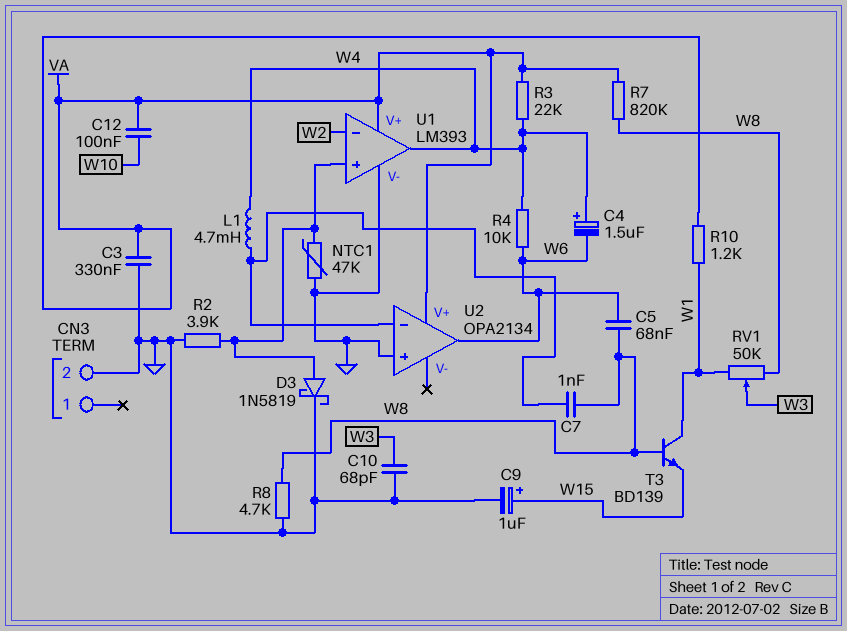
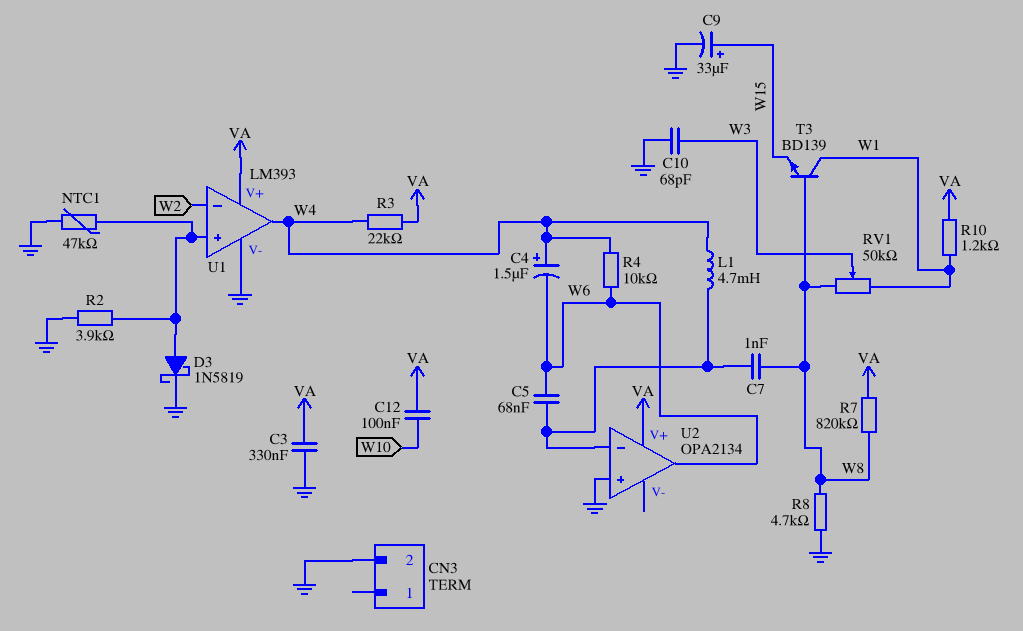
C5: 68nF (W6, W8) -> 68nF (U2/in-, W6)
C9: 1uF (plus W15, minus GND) -> 33uF (plus W15, minus GND)

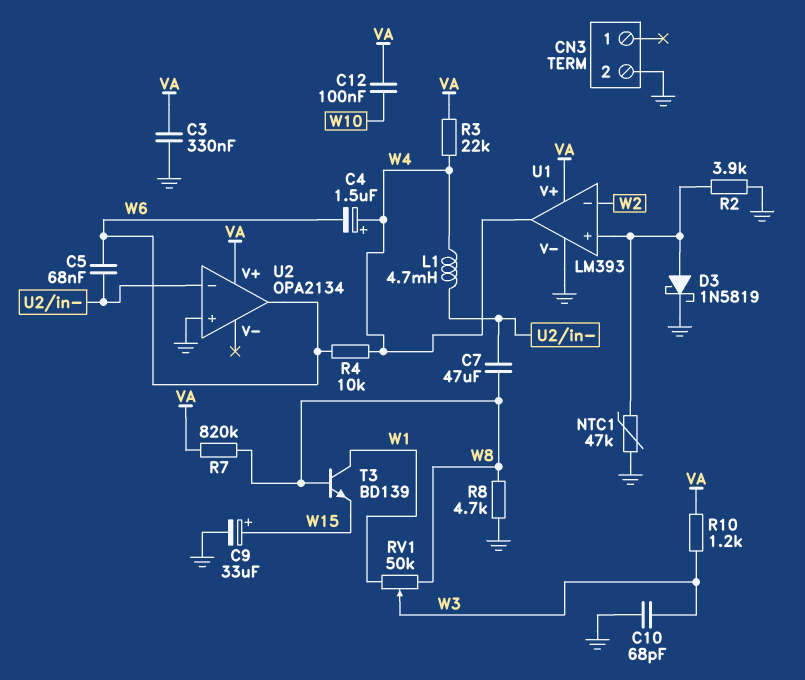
C7: 1nF (U2/in-, W8) -> 47uF (U2/in-, W8)
R10: 1.2k (VA, W1) -> 1.2k (VA, W3)

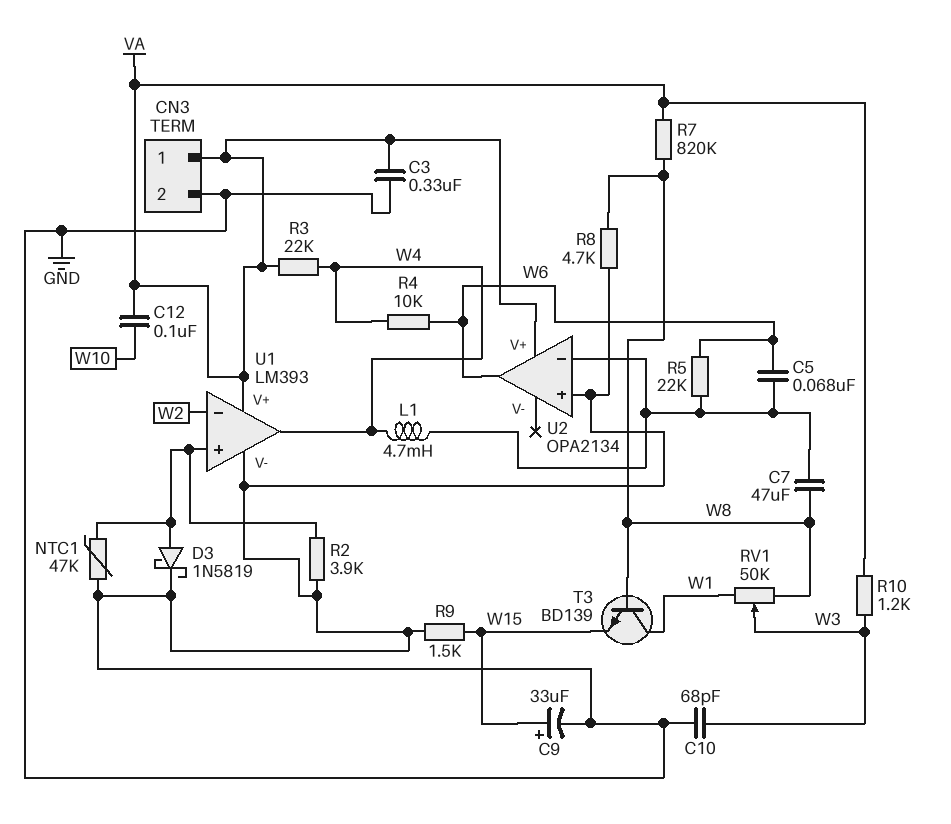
C4: 1.5uF (plus W4, minus W6) -> none
CN3 pin 1: none -> VA
R5: none -> 22k (U2/in-, W6)
R9: none -> 1.5k (GND, W15)

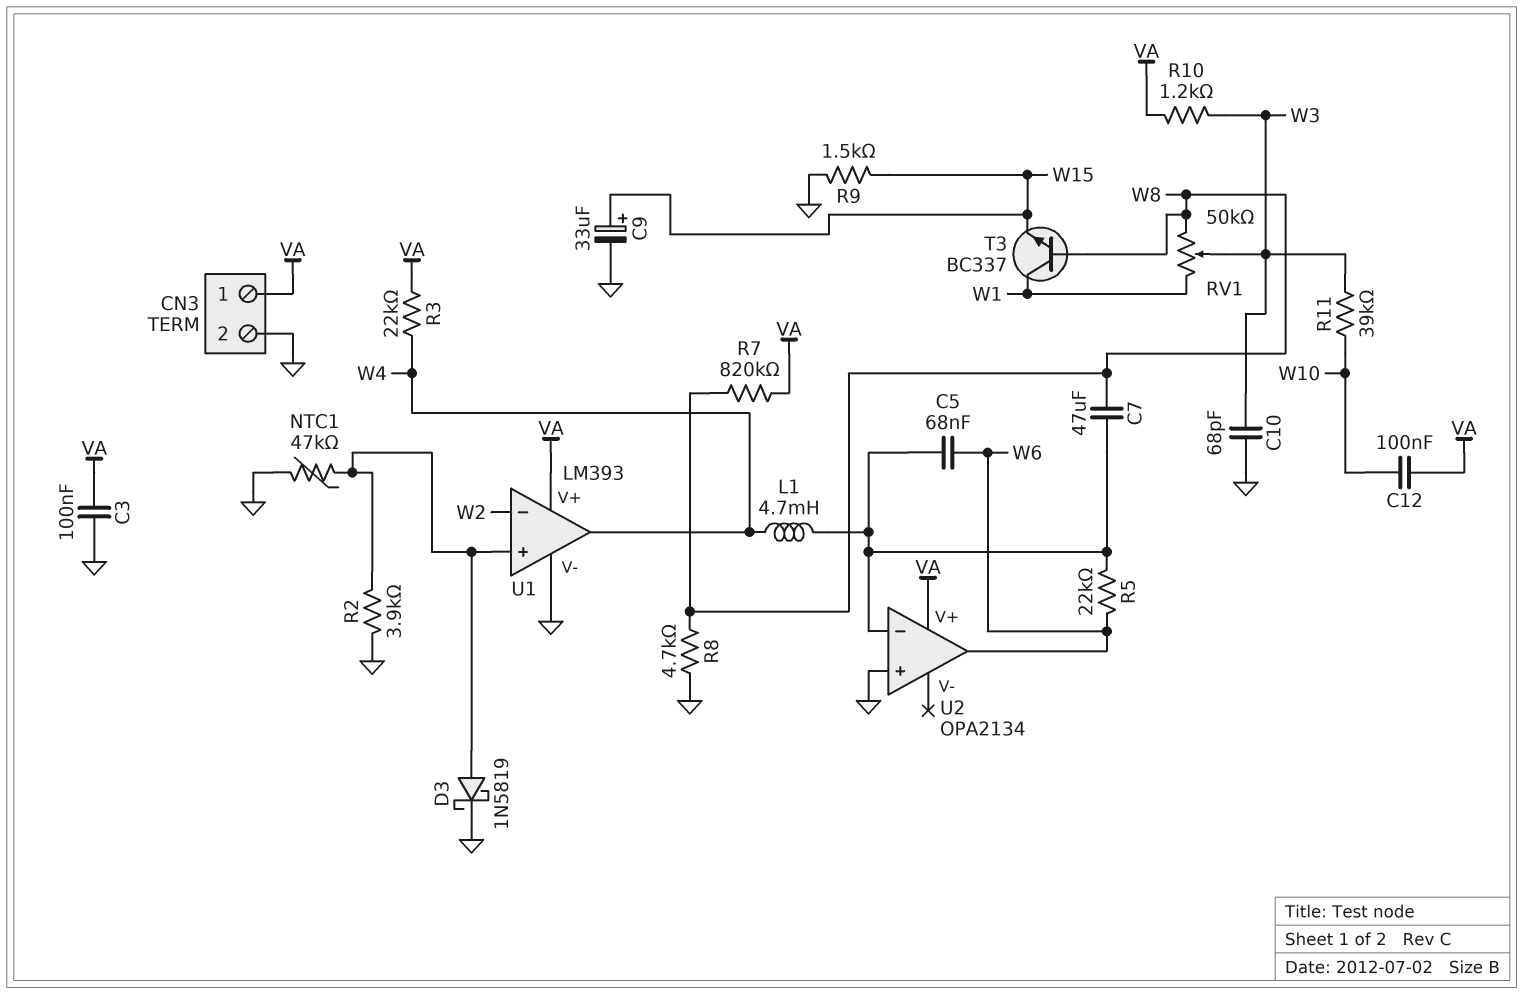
C3: 330nF (GND, VA) -> 100nF (GND, VA)
R4: 10k (W4, W6) -> none
R11: none -> 39k (W3, W10)
T3: NPN BD139 (B W8, C W1, E W15) -> NPN BC337 (B W8, C W1, E W15)

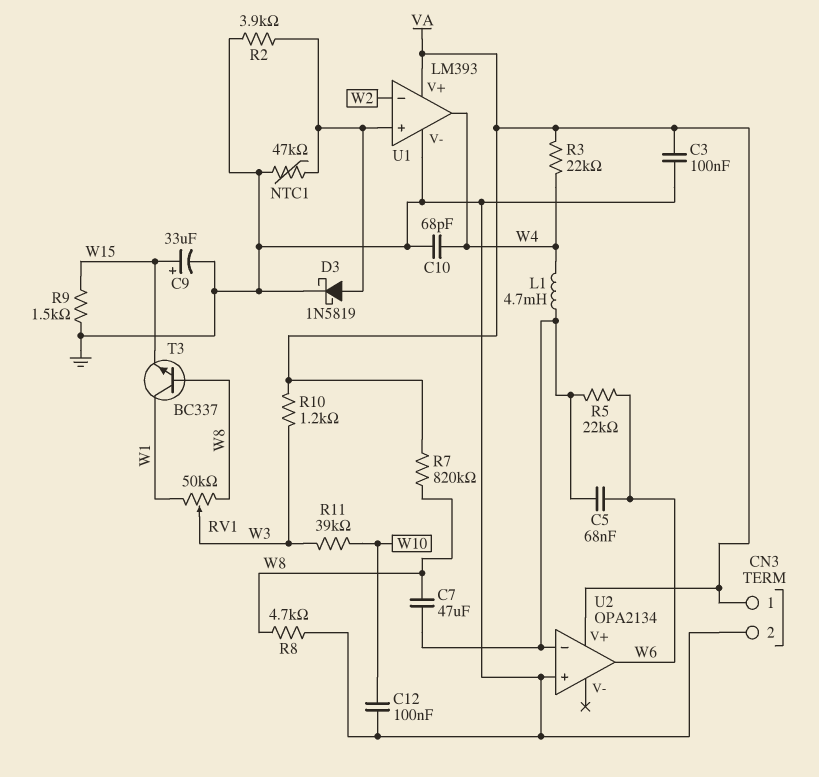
C10: 68pF (GND, W3) -> 68pF (GND, W4)
C12: 100nF (VA, W10) -> 100nF (GND, W10)

